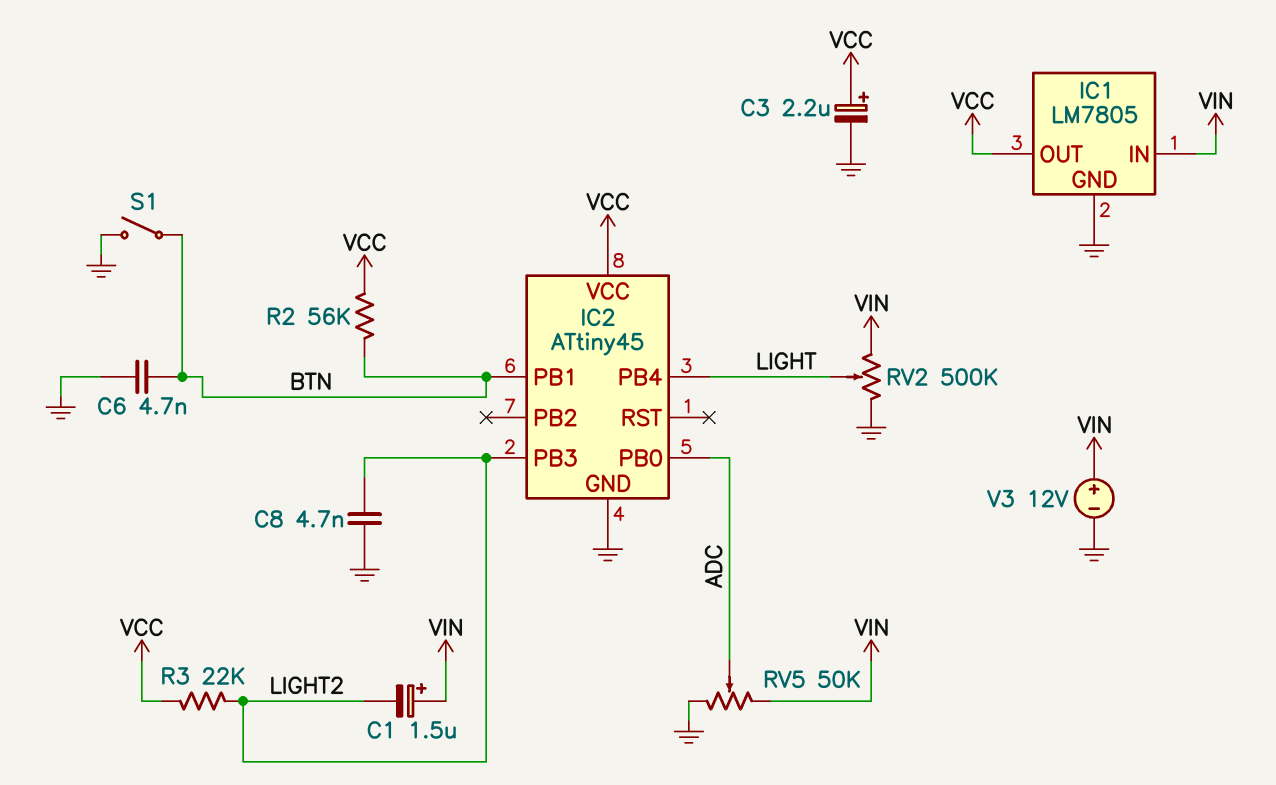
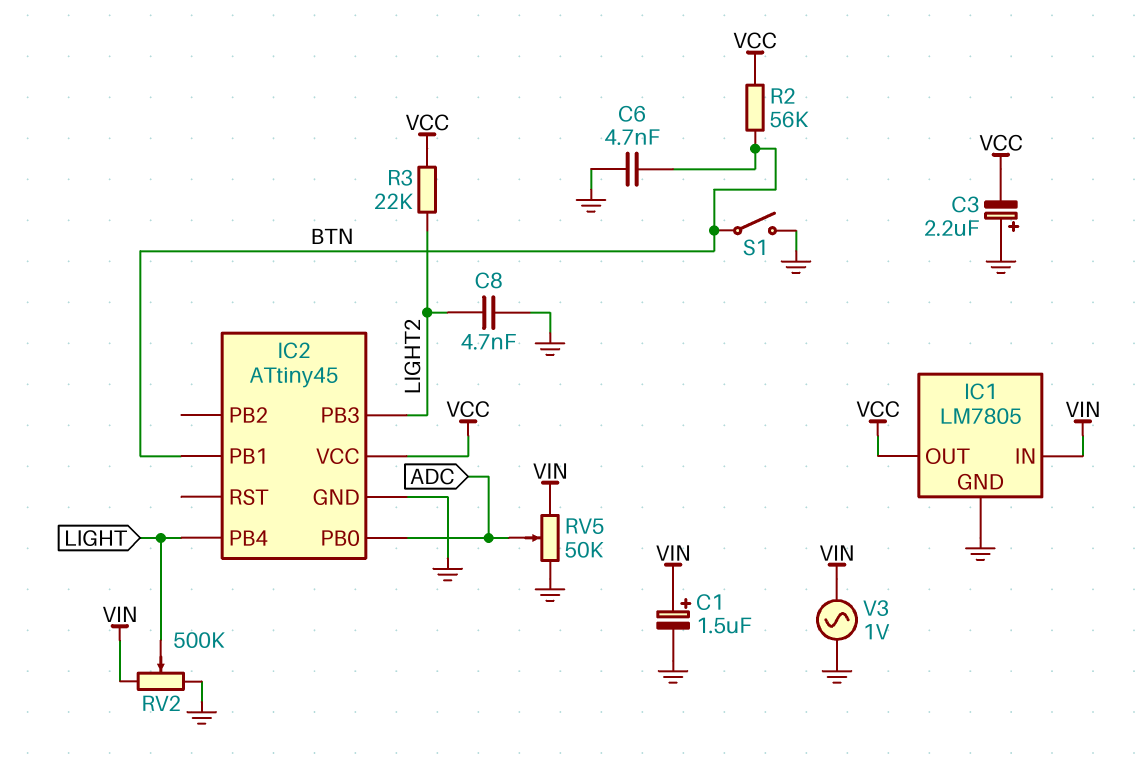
C1: 1.5uF (plus VIN, minus LIGHT2) -> 1.5uF (plus VIN, minus GND)
C3: 2.2uF (plus VCC, minus GND) -> 2.2uF (plus GND, minus VCC)
V3: 12V (plus VIN, minus GND) -> AC 1V (GND, VIN)

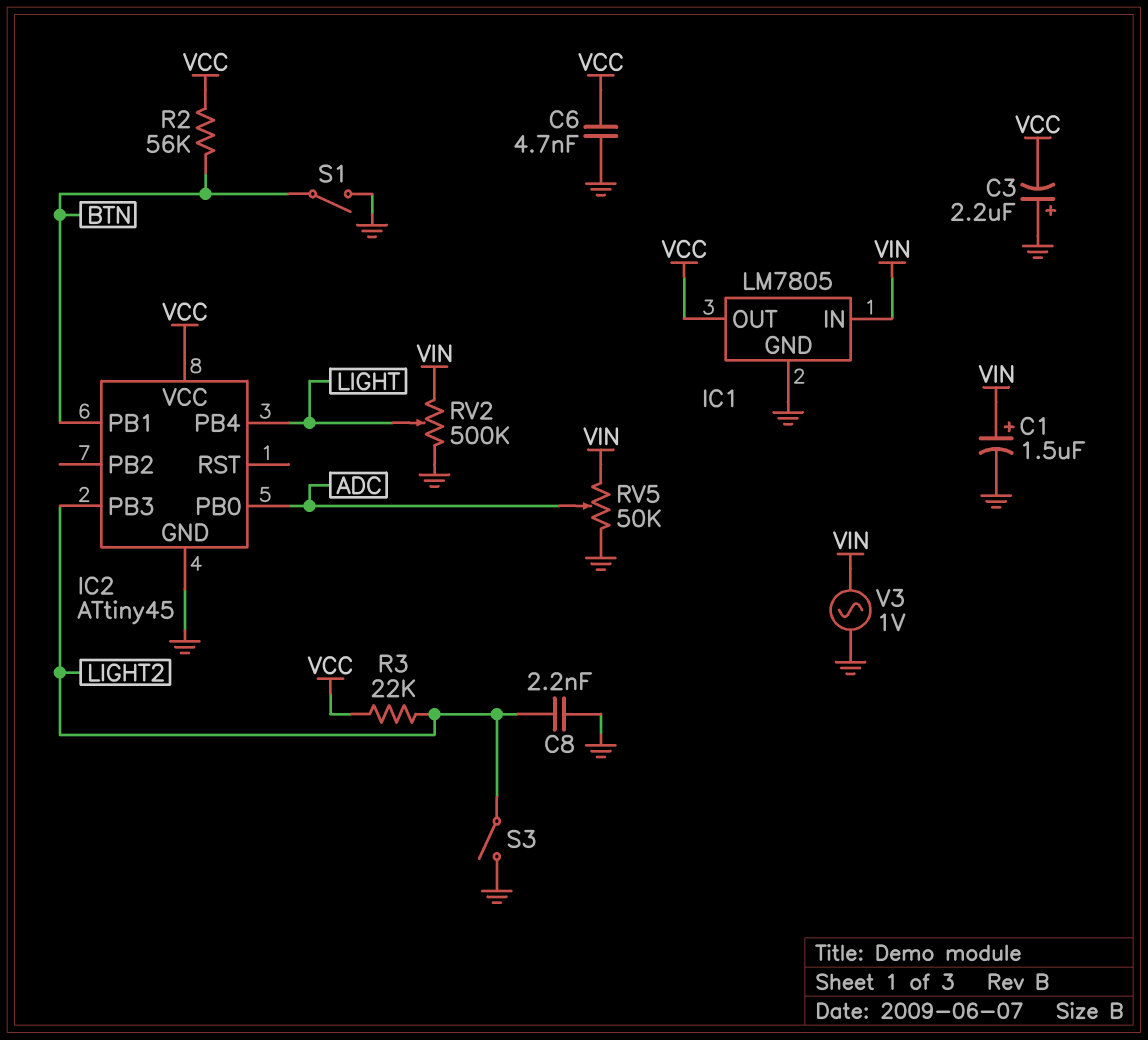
C6: 4.7nF (BTN, GND) -> 4.7nF (GND, VCC)
C8: 4.7nF (GND, LIGHT2) -> 2.2nF (GND, LIGHT2)
S3: none -> switch (GND, LIGHT2)

